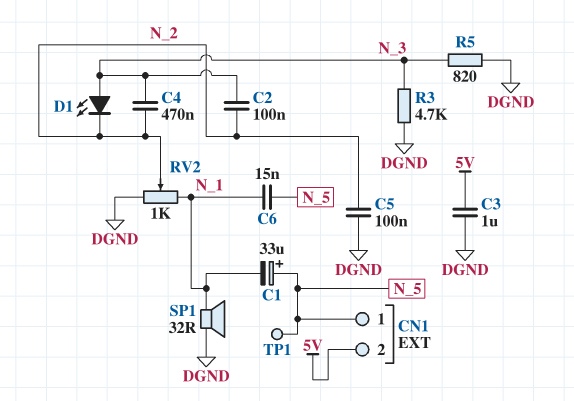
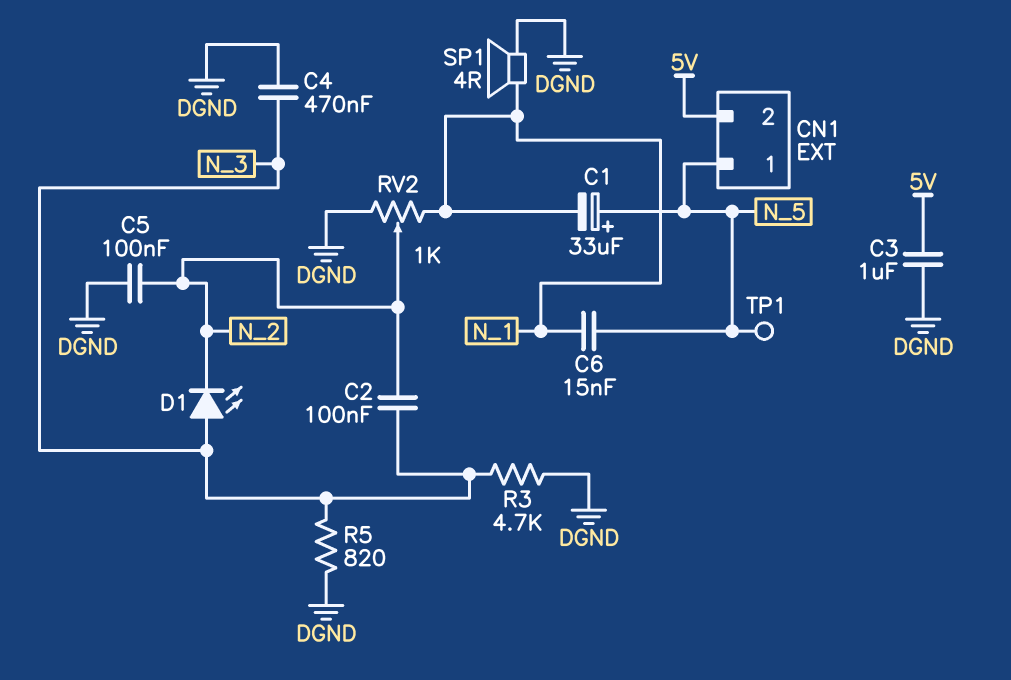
C4: 470nF (N_2, N_3) -> 470nF (DGND, N_3)
SP1: speaker 32R (DGND, N_1) -> speaker 4R (DGND, N_1)

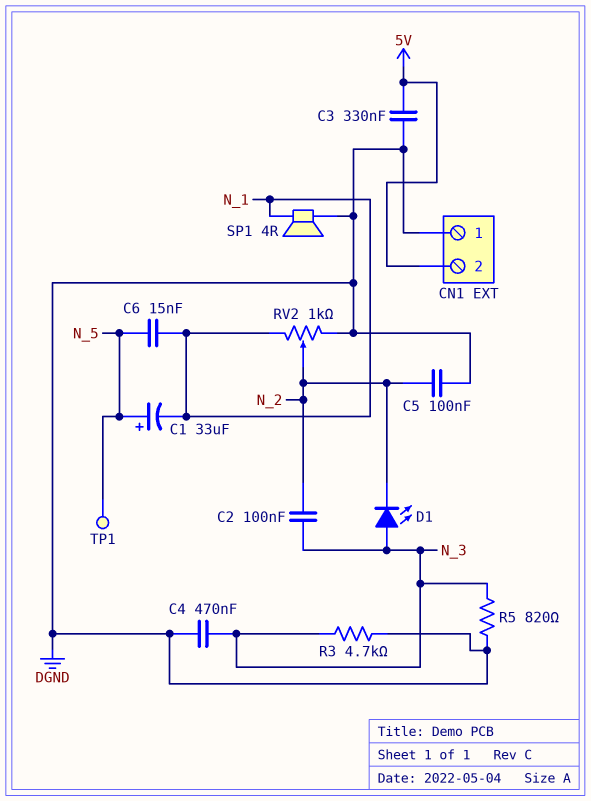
C3: 1uF (5V, DGND) -> 330nF (5V, DGND)
CN1 pin 1: N_5 -> DGND

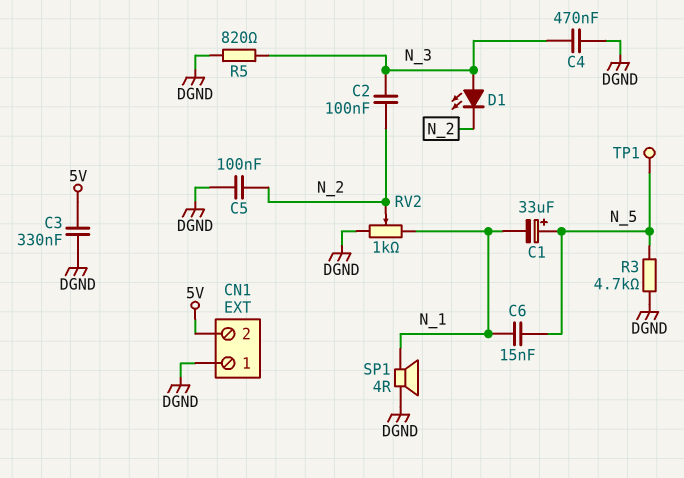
R3: 4.7k (DGND, N_3) -> 4.7k (DGND, N_5)

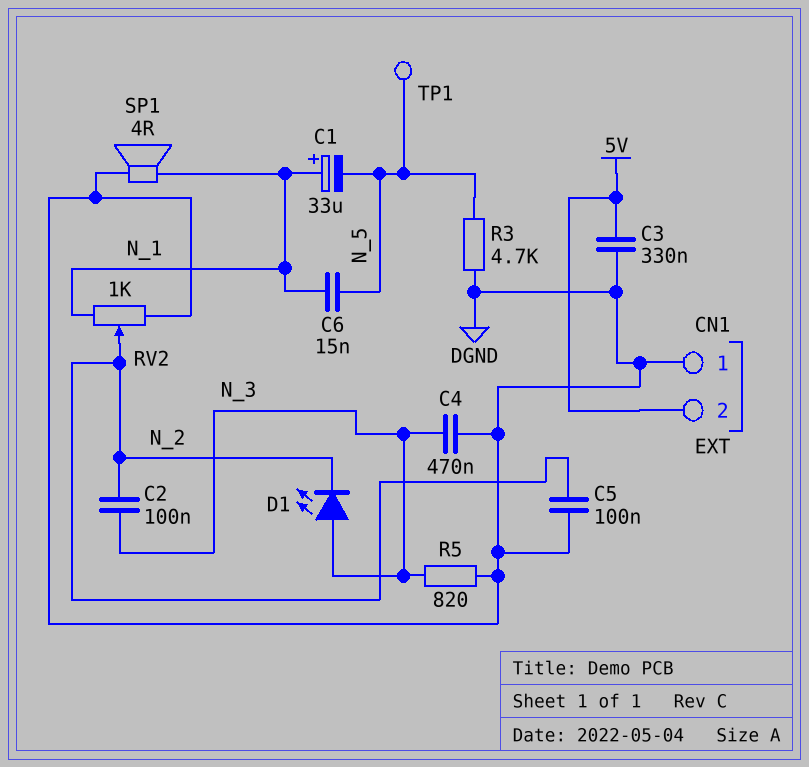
C1: 33uF (plus N_5, minus N_1) -> 33uF (plus N_1, minus N_5)

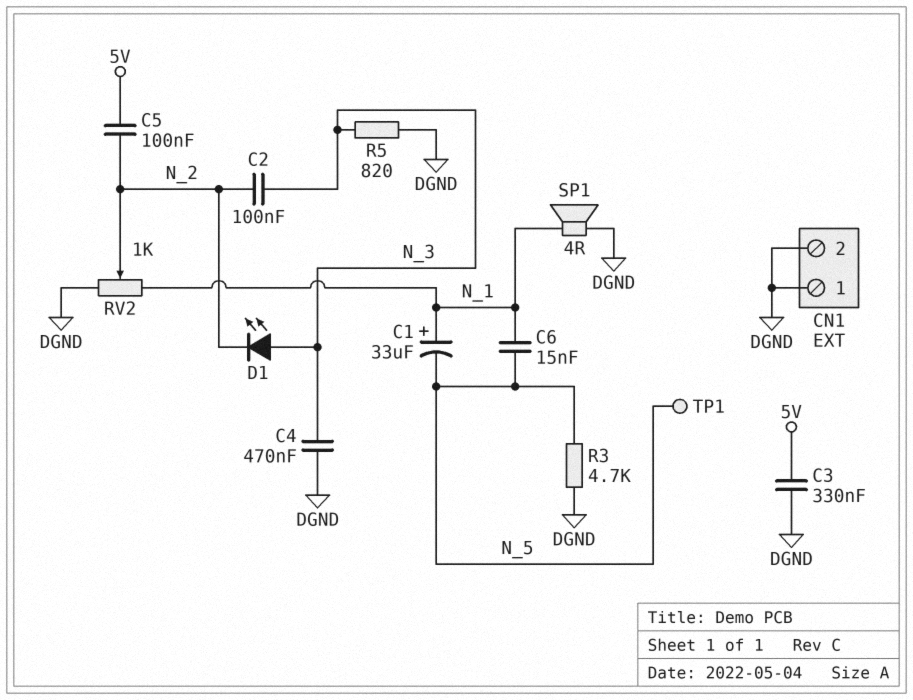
C5: 100nF (DGND, N_2) -> 100nF (5V, N_2)
CN1 pin 2: 5V -> DGND

